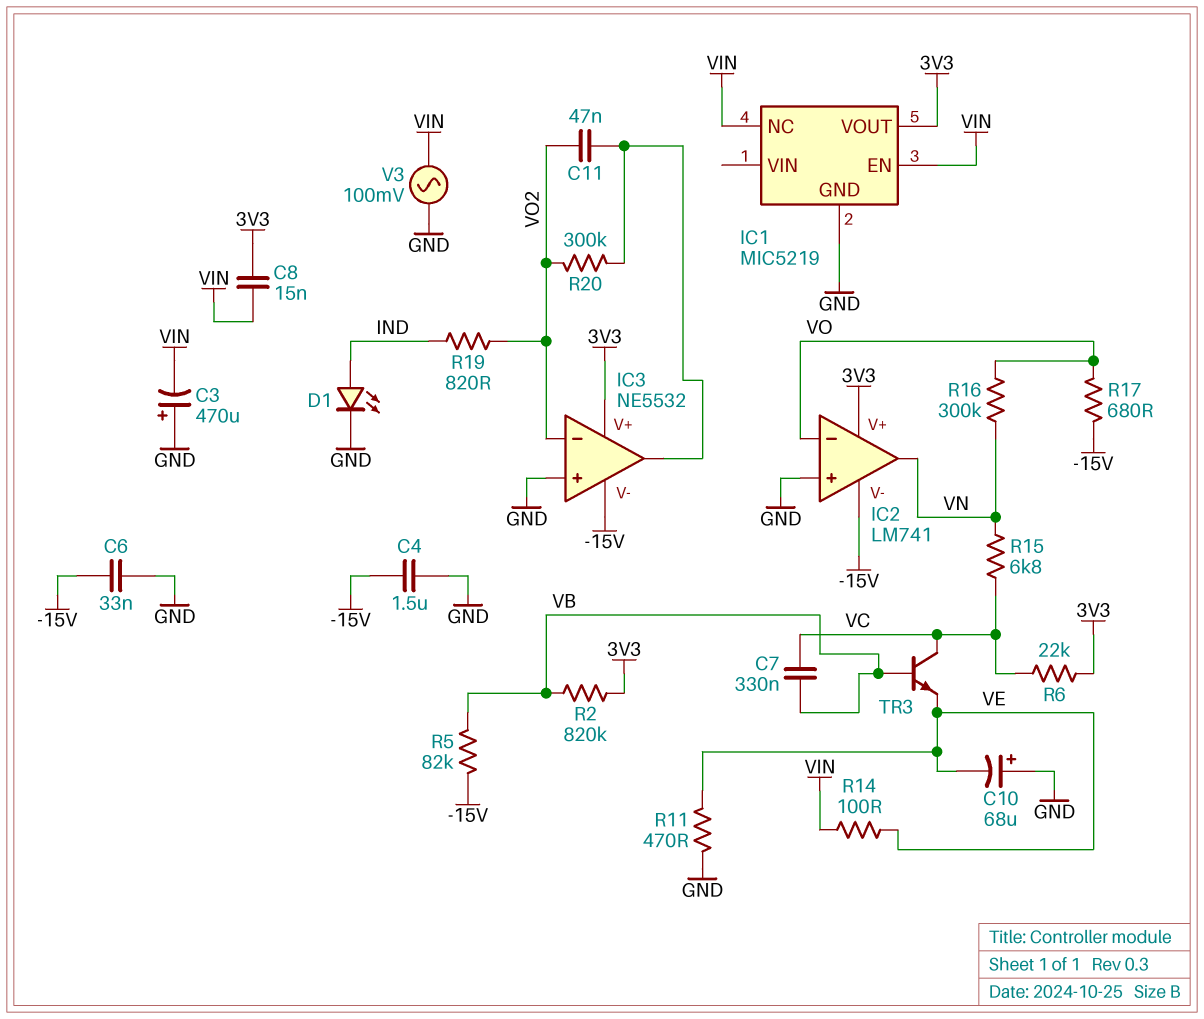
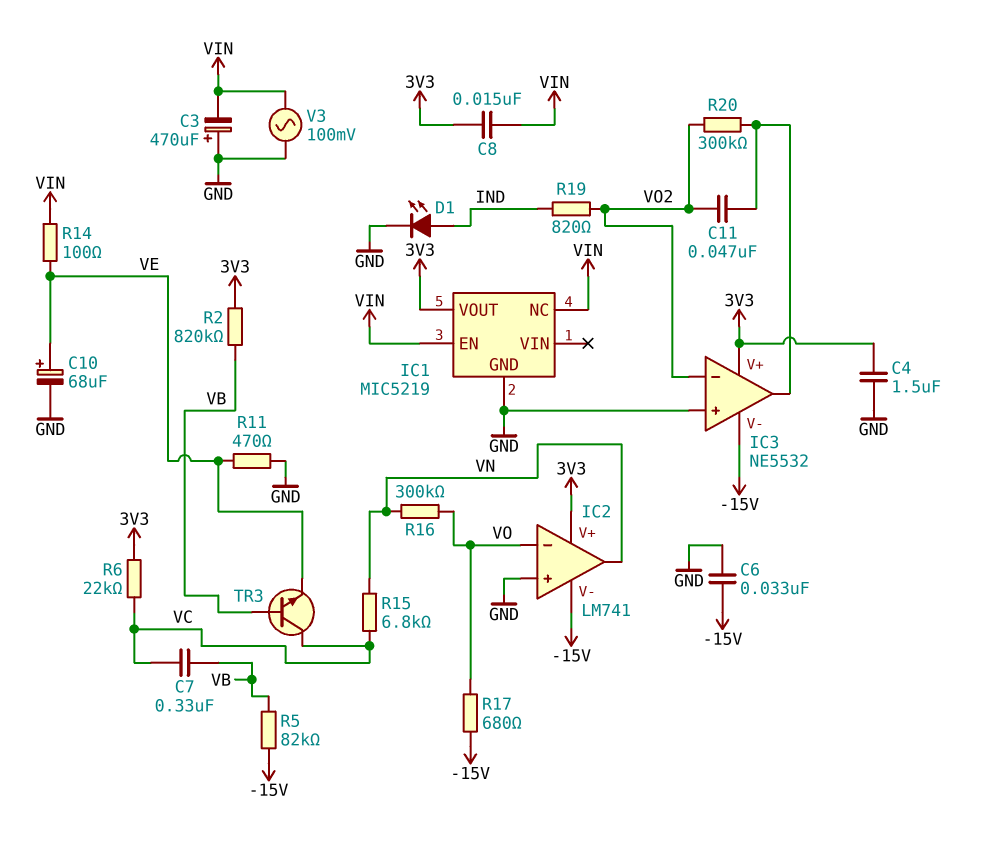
C4: 1.5uF (-15V, GND) -> 1.5uF (3V3, GND)
C10: 68uF (plus GND, minus VE) -> 68uF (plus VE, minus GND)

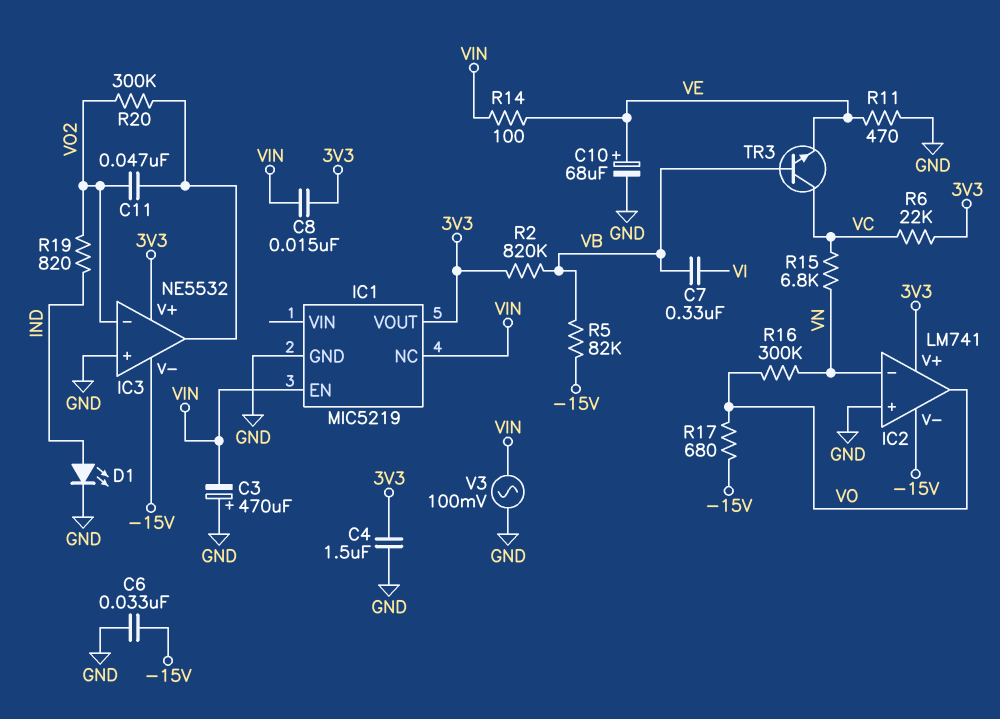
C7: 330nF (VB, VC) -> 330nF (VB, VI)
IC2 pin in-: VO -> VN
IC2 pin out: VN -> VO

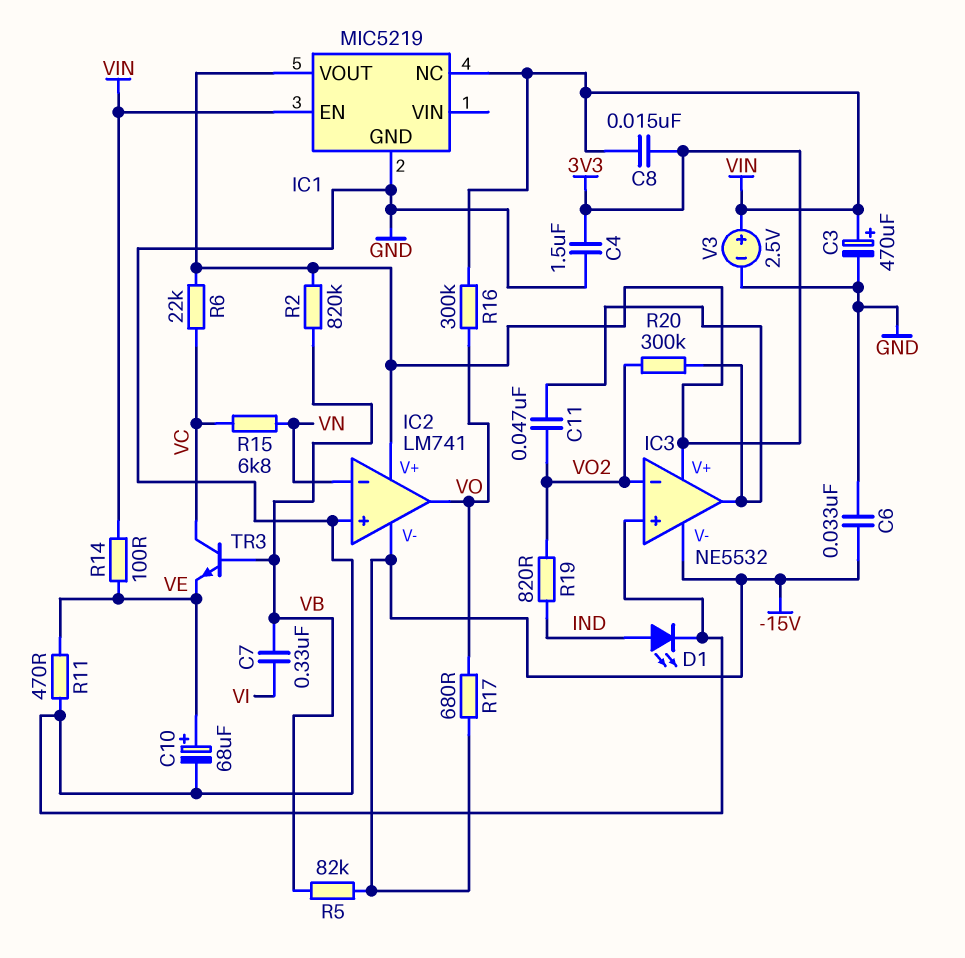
C3: 470uF (plus GND, minus VIN) -> 470uF (plus VIN, minus GND)
R16: 300k (VN, VO) -> 300k (VIN, VO)
V3: AC 100mV (GND, VIN) -> 2.5V (plus VIN, minus GND)

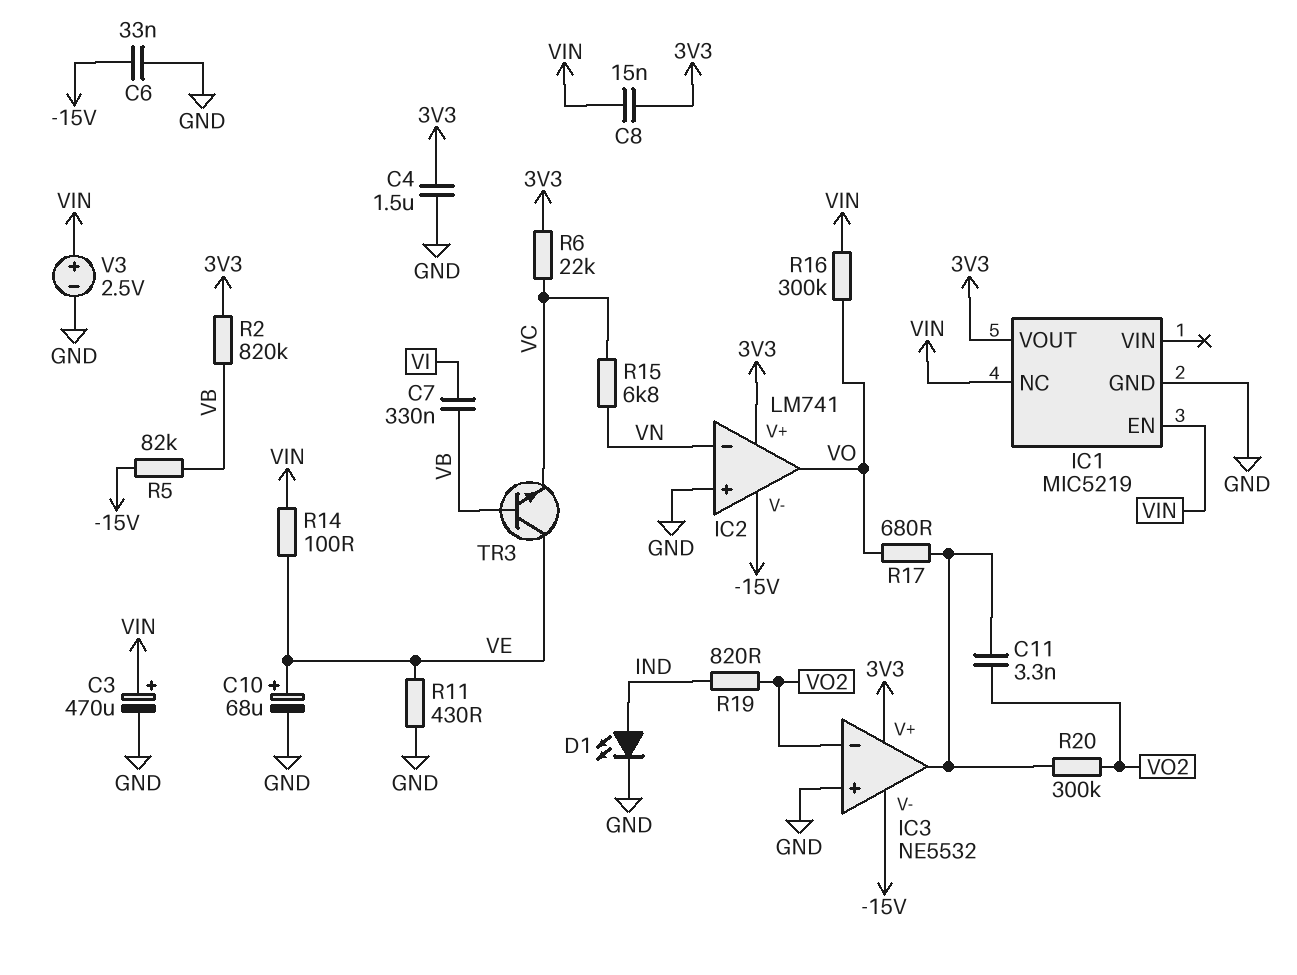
C11: 47nF (IC3/out, VO2) -> 3.3nF (IC3/out, VO2)
R11: 470 (GND, VE) -> 430 (GND, VE)
R17: 680 (-15V, VO) -> 680 (IC3/out, VO)
TR3: NPN (B VB, C VC, E VE) -> NPN (B VB, C VE, E VC)

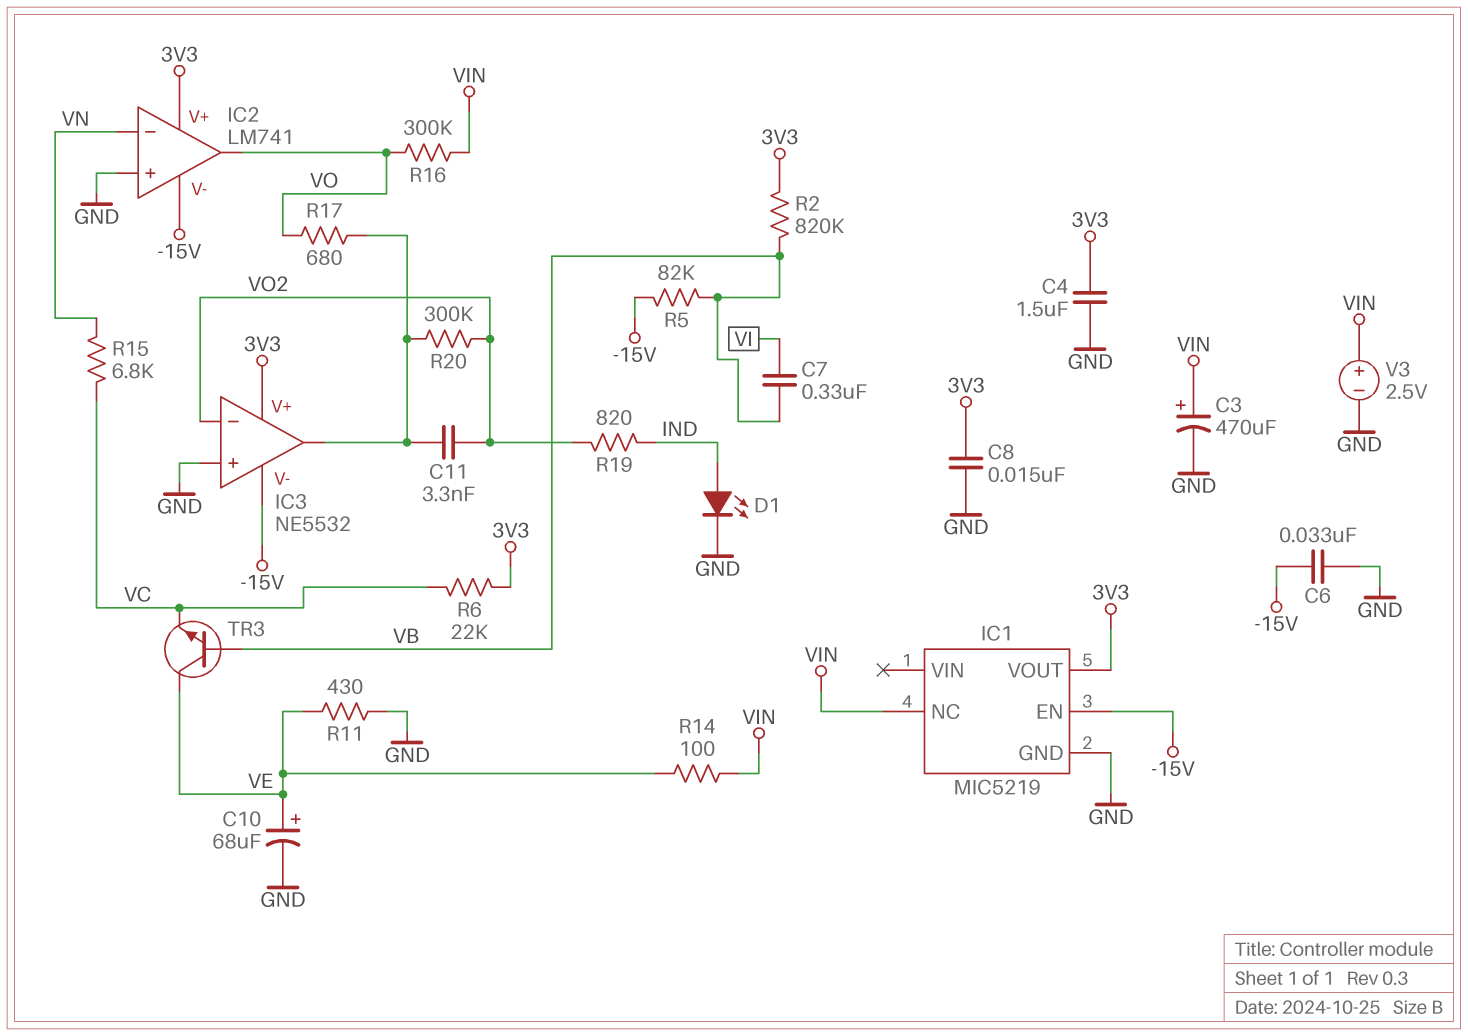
C8: 15nF (3V3, VIN) -> 15nF (3V3, GND)
IC1 pin EN: VIN -> -15V

